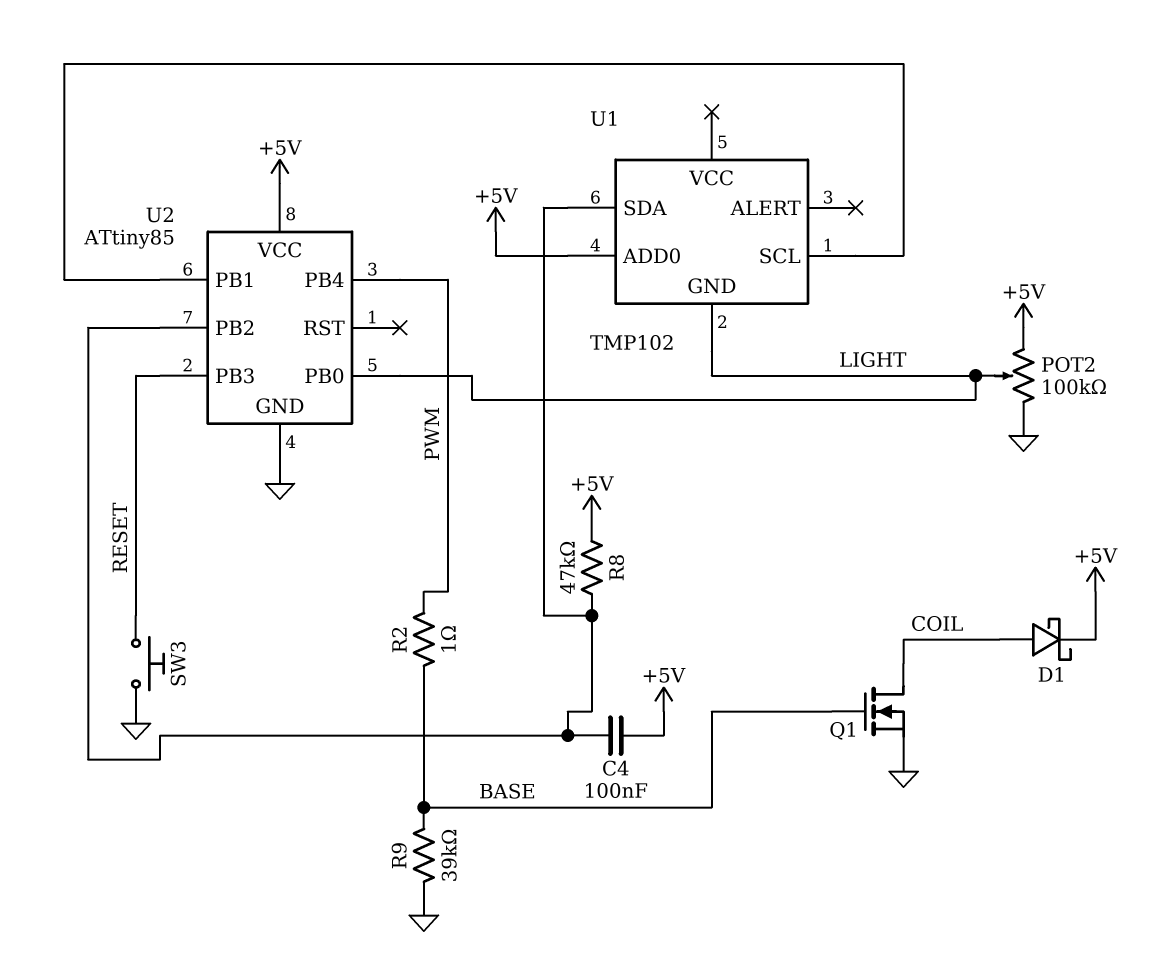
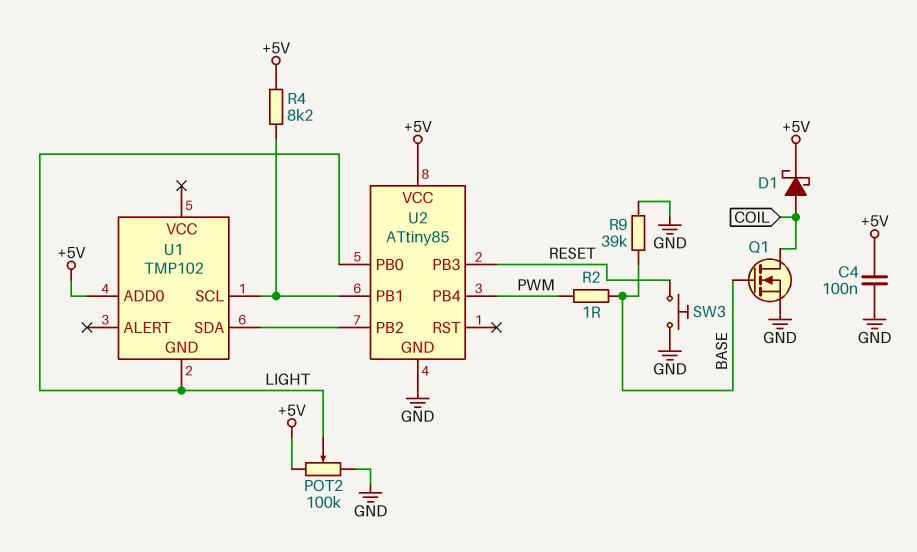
C4: 100nF (+5V, U1/SDA) -> 100nF (+5V, GND)
R4: none -> 8.2k (+5V, U1/SCL)
R8: 47k (+5V, U1/SDA) -> none

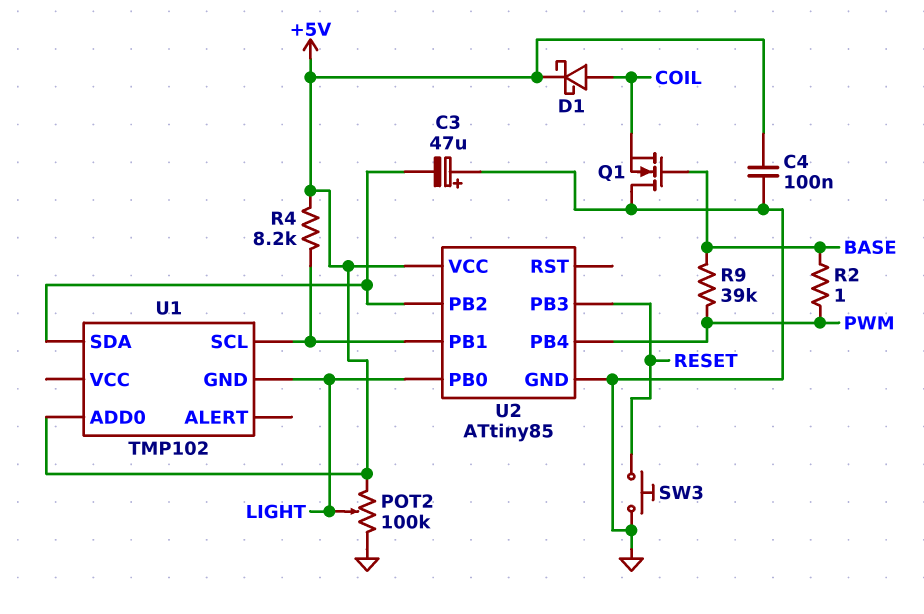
C3: none -> 47uF (plus GND, minus U1/SDA)
Q1: NMOS (G BASE, D COIL, S GND) -> NMOS (G BASE, D GND, S COIL)
R9: 39k (BASE, GND) -> 39k (BASE, PWM)

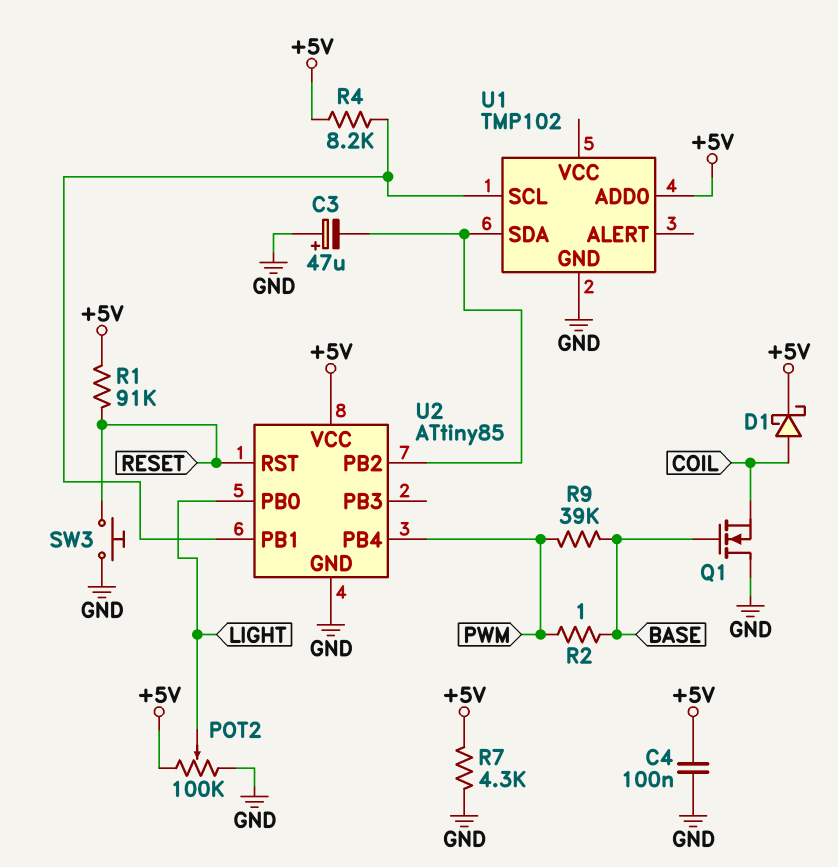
R1: none -> 91k (+5V, RESET)
R7: none -> 4.3k (+5V, GND)
U1 pin GND: LIGHT -> GND
U2 pin PB3: RESET -> none
U2 pin RST: none -> RESET

